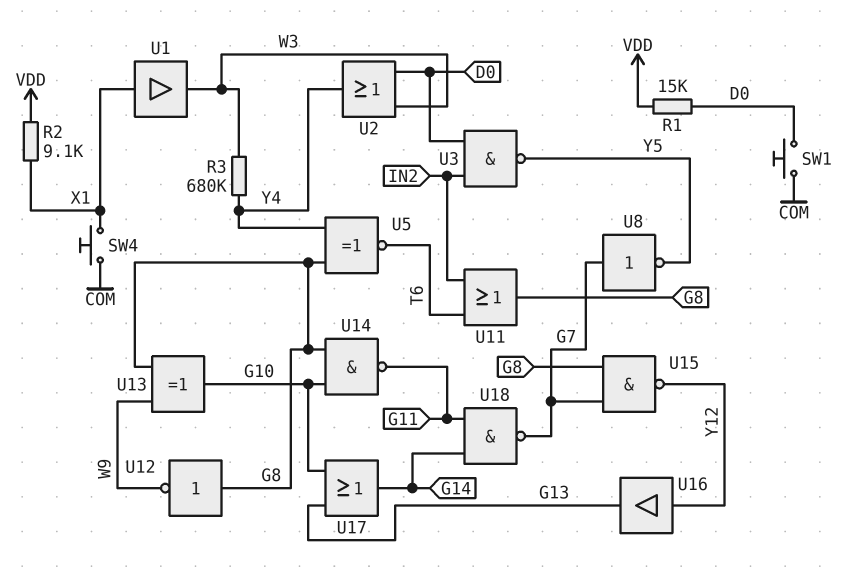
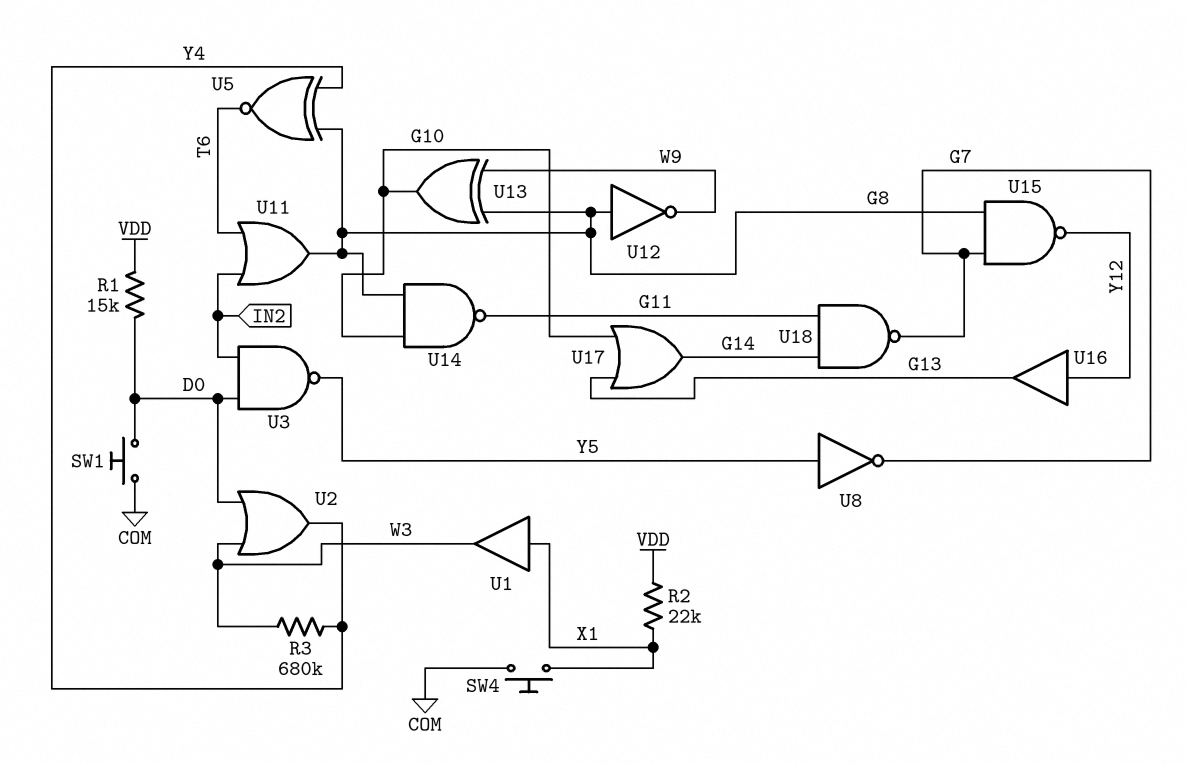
R2: 9.1k (VDD, X1) -> 22k (VDD, X1)
U8: NOT (in G7, out Y5) -> NOT (in Y5, out G7)

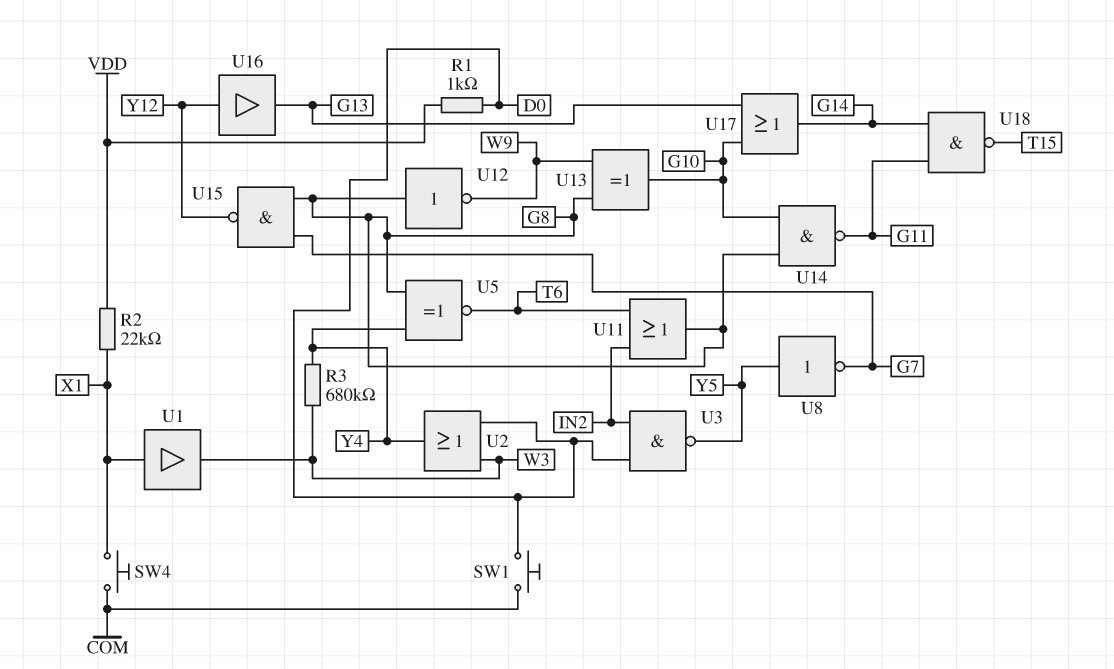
R1: 15k (D0, VDD) -> 1k (D0, VDD)
U18: NAND (in G11, in G14, out G7) -> NAND (in G11, in G14, out T15)

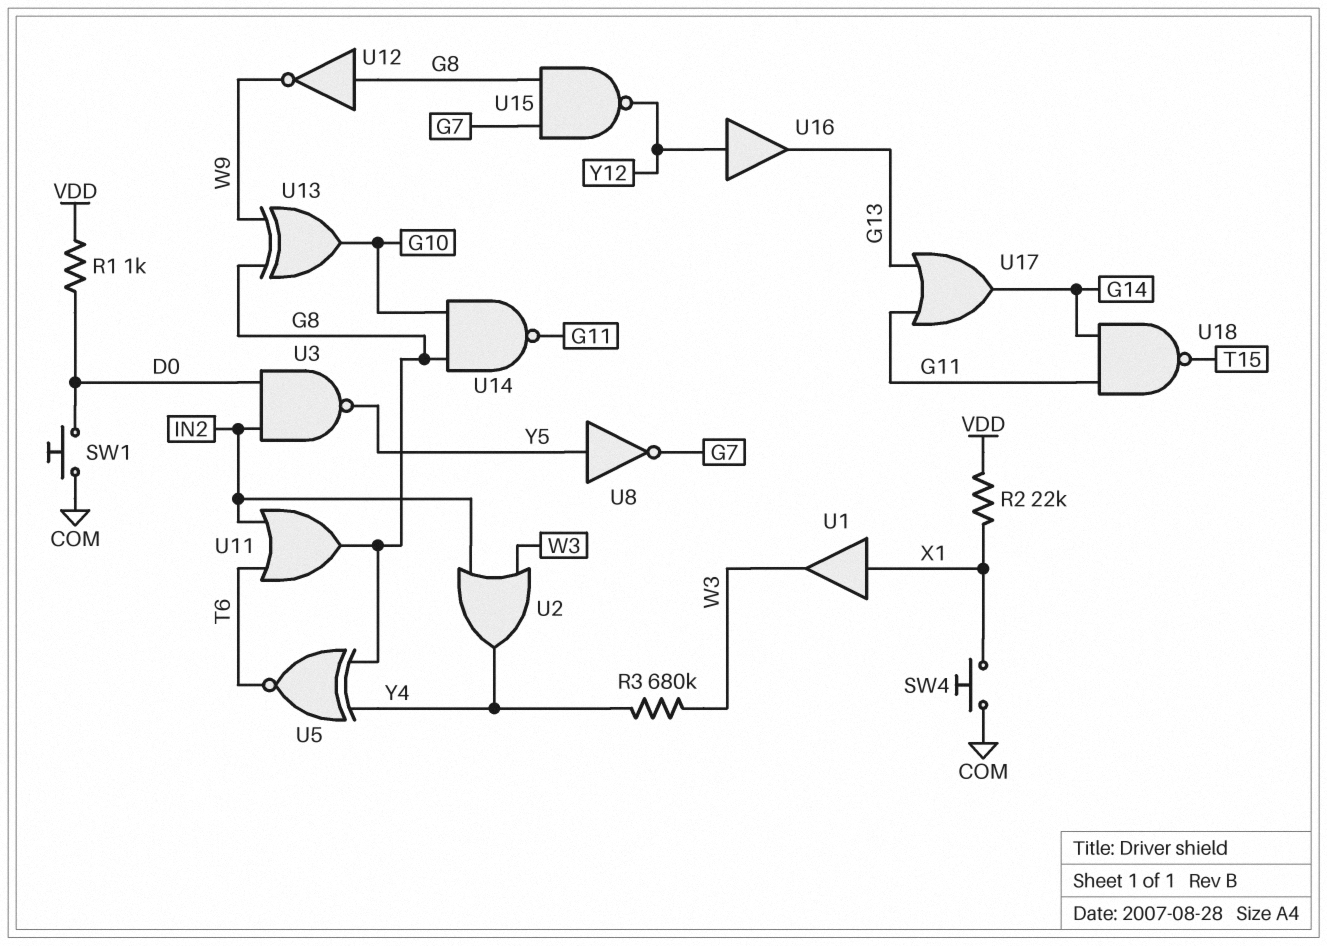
U2: OR (in D0, in W3, out Y4) -> OR (in IN2, in W3, out Y4)
U17: OR (in G10, in G13, out G14) -> OR (in G11, in G13, out G14)

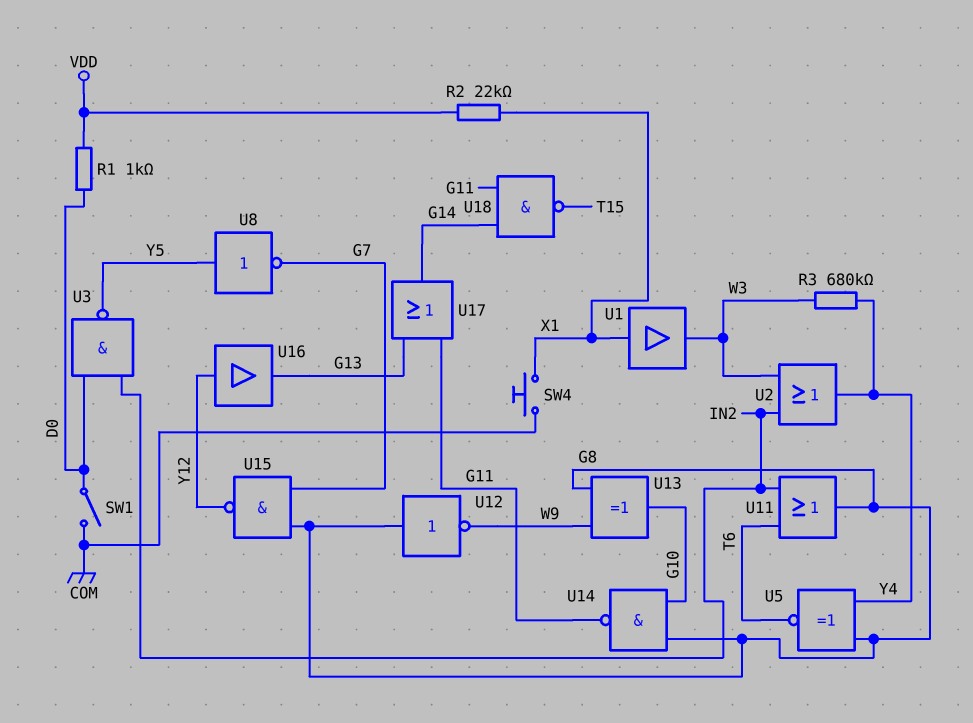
SW1: button (COM, D0) -> switch (COM, D0)

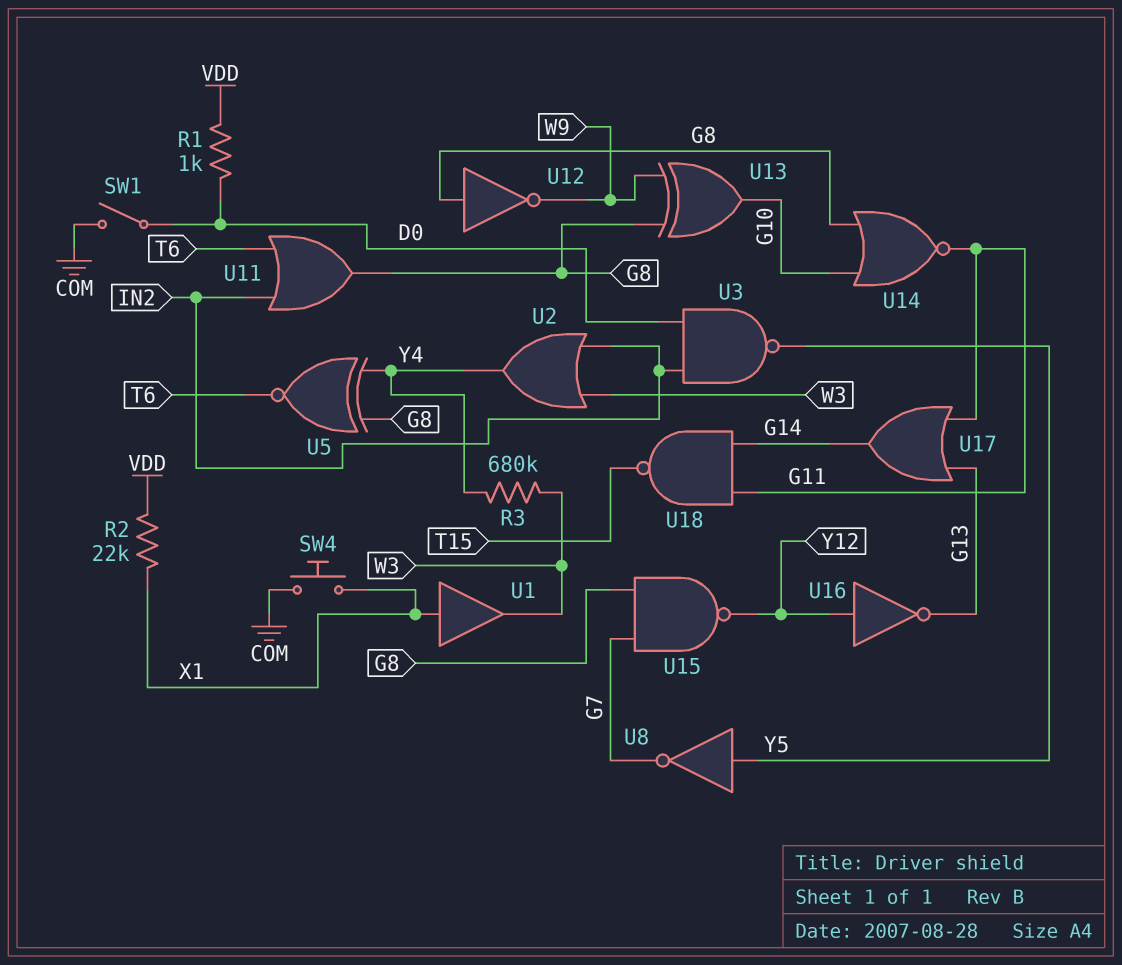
U14: NAND (in G8, in G10, out G11) -> NOR (in G8, in G10, out G11)
U16: buffer (in Y12, out G13) -> NOT (in Y12, out G13)

